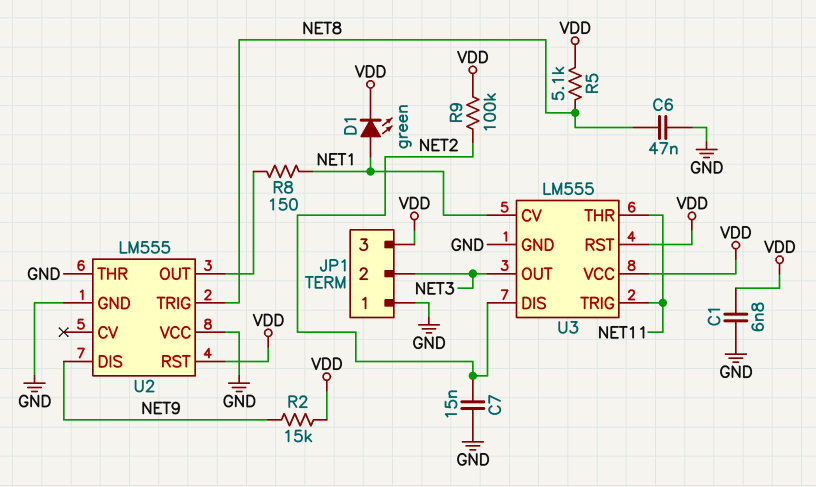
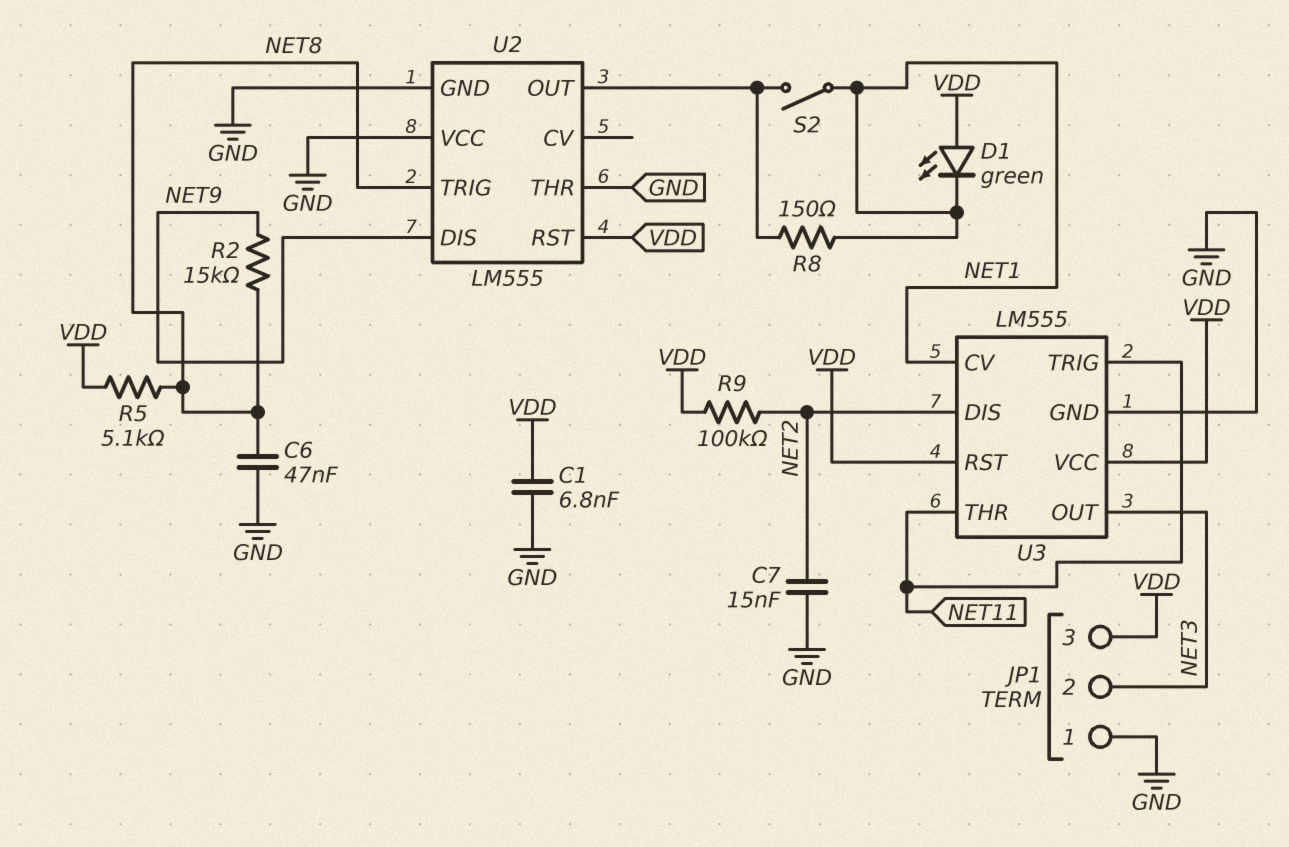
D1: LED green (A NET1, K VDD) -> LED green (A VDD, K NET1)
R2: 15k (NET9, VDD) -> 15k (NET8, NET9)
S2: none -> switch (NET1, U2/OUT)

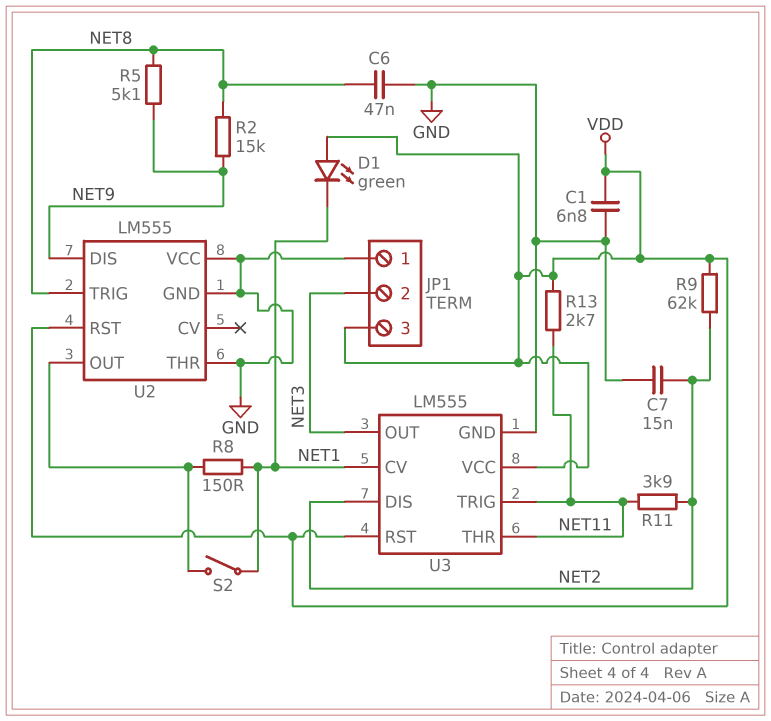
R5: 5.1k (NET8, VDD) -> 5.1k (NET8, NET9)
R9: 100k (NET2, VDD) -> 62k (NET2, VDD)
R11: none -> 3.9k (NET2, NET11)
R13: none -> 2.7k (NET11, VDD)

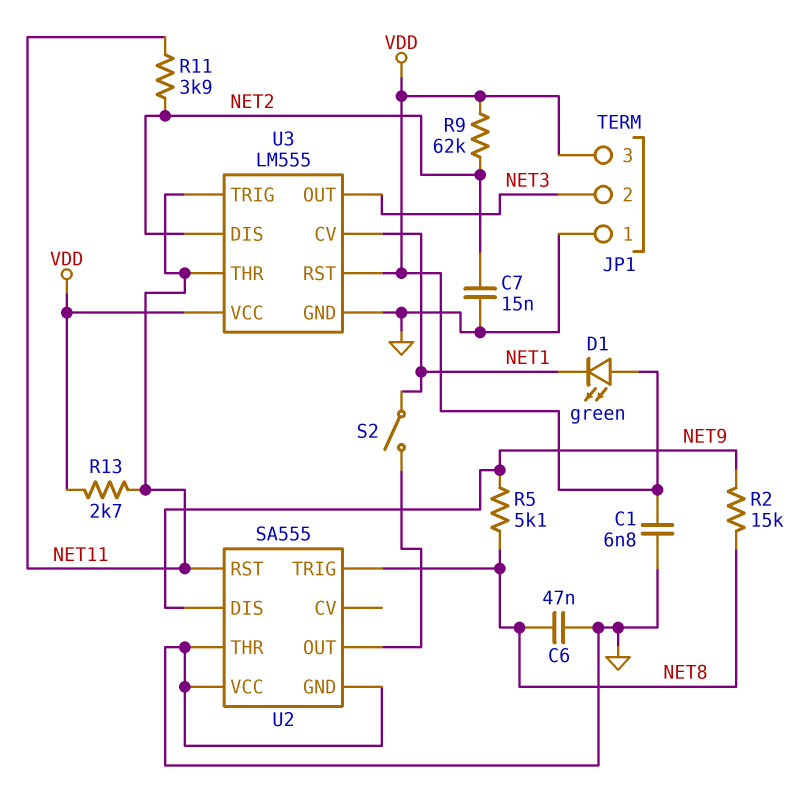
R8: 150 (NET1, U2/OUT) -> none
U2: LM555 -> SA555
U2 pin RST: VDD -> NET11

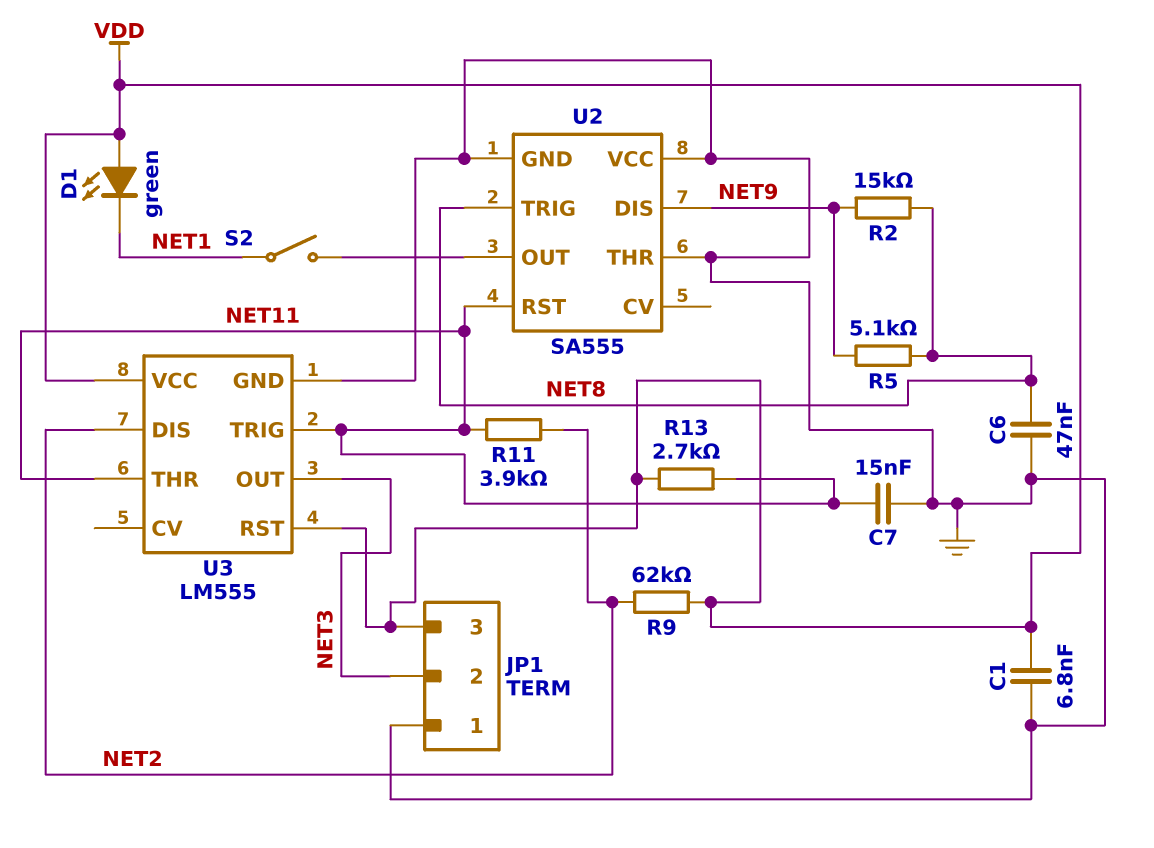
C7: 15nF (GND, NET2) -> 15nF (GND, NET11)
U3 pin CV: NET1 -> none

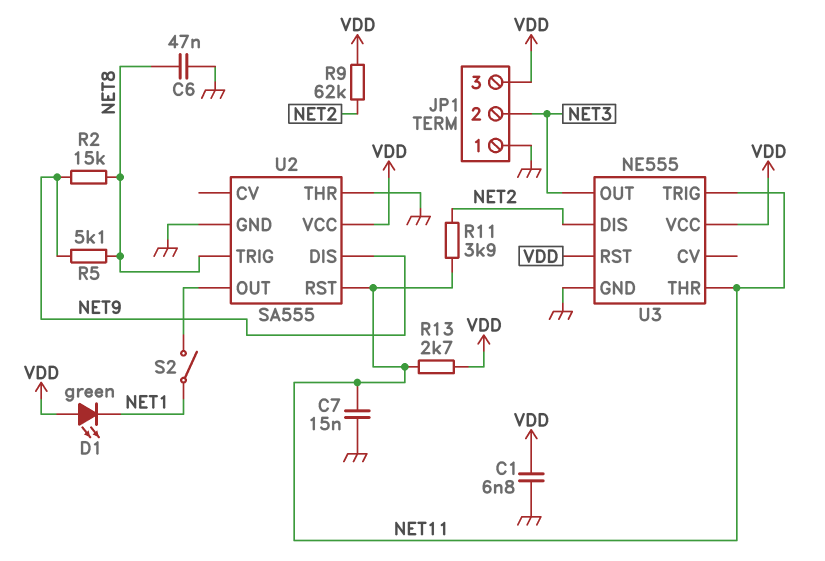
U2 pin VCC: GND -> VDD
U3: LM555 -> NE555

